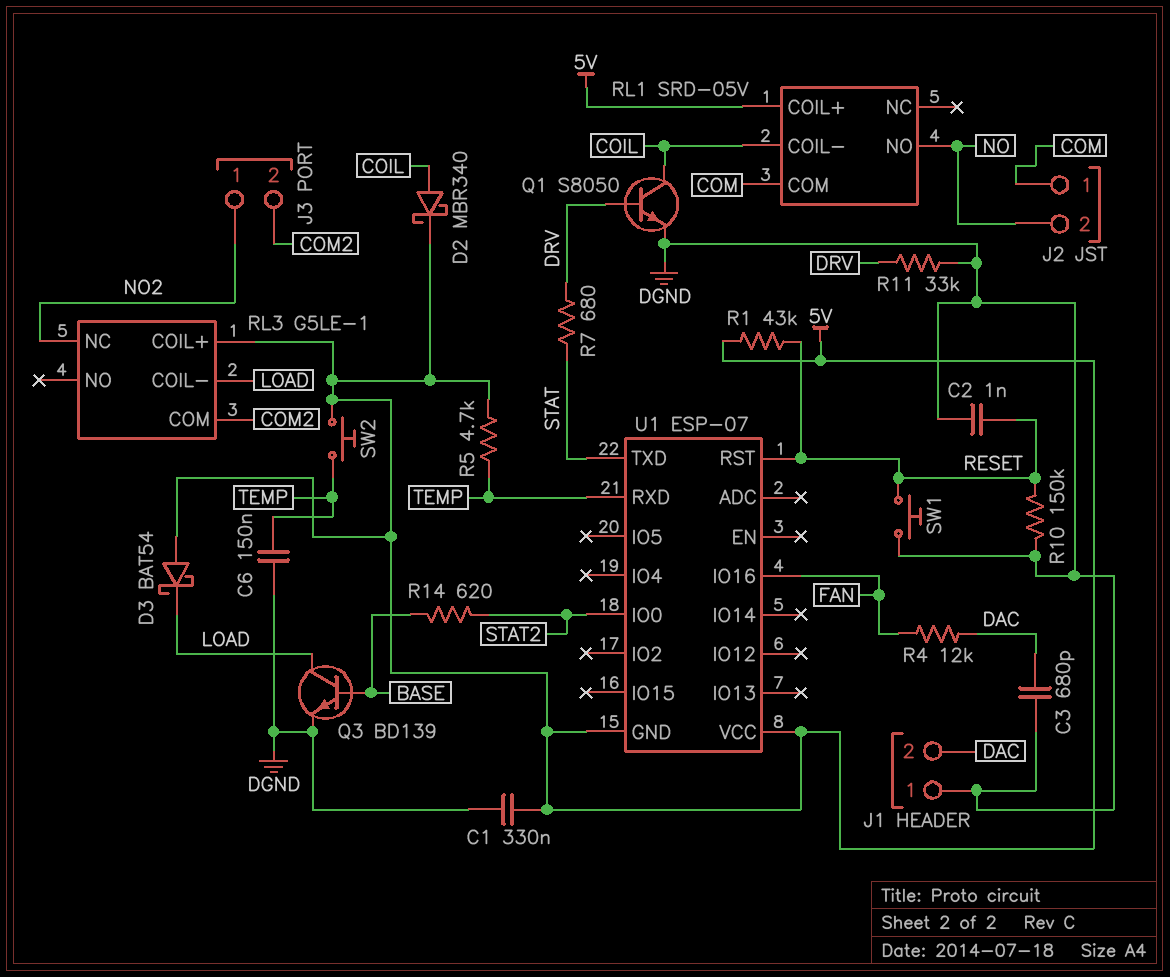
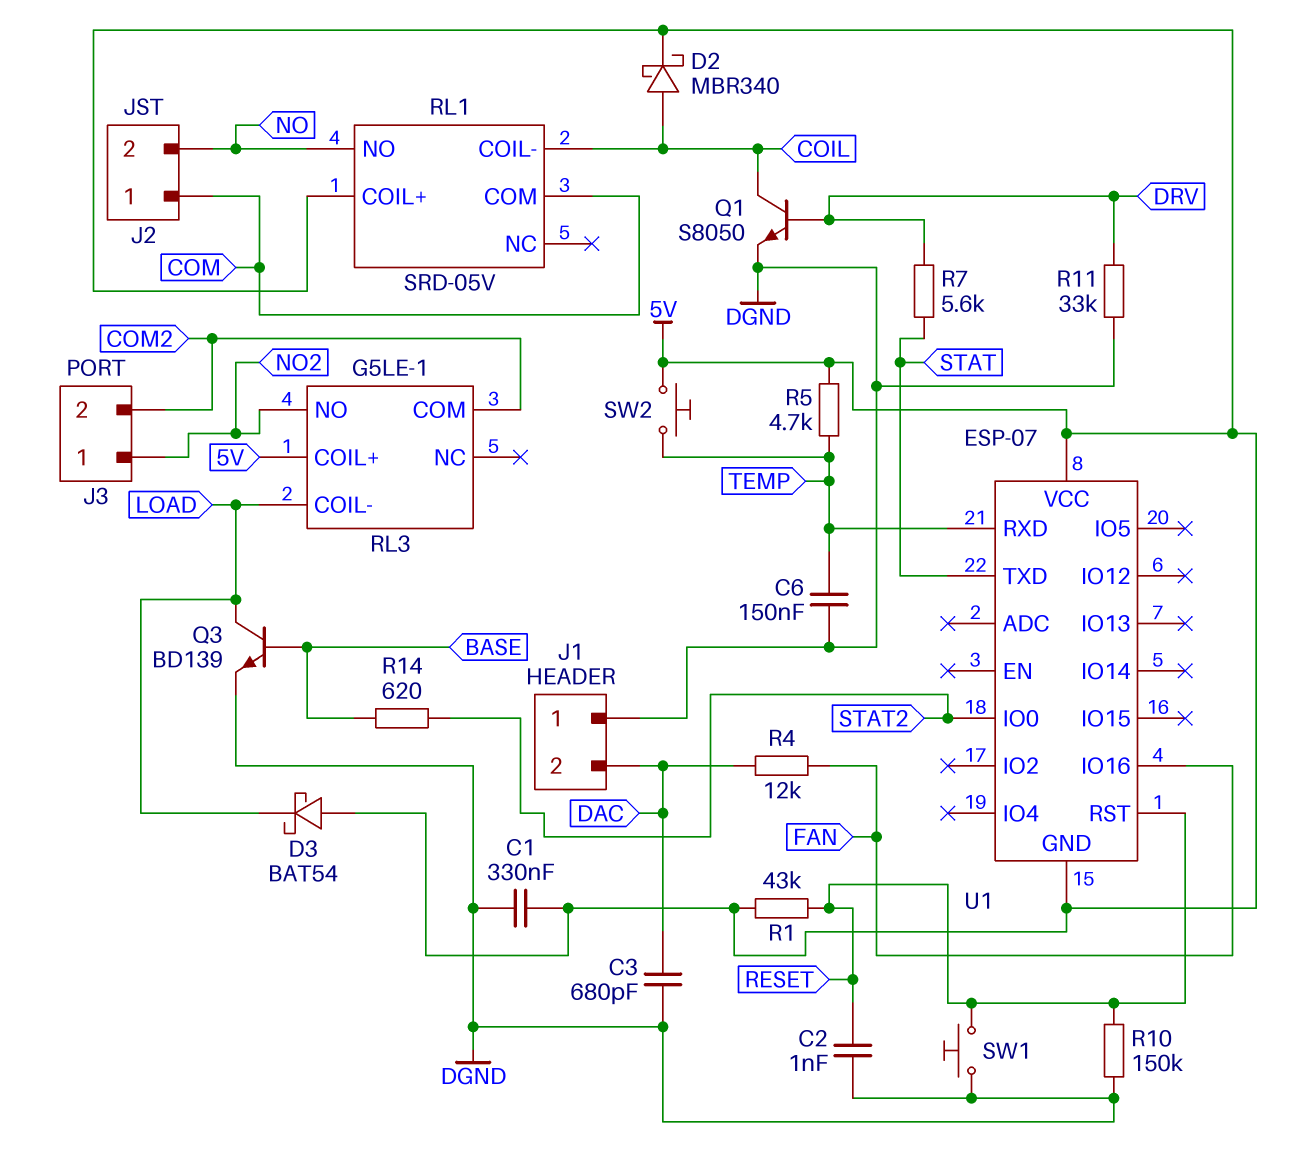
R7: 680 (DRV, STAT) -> 5.6k (DRV, STAT)
RL3 pin NC: NO2 -> none
RL3 pin NO: none -> NO2

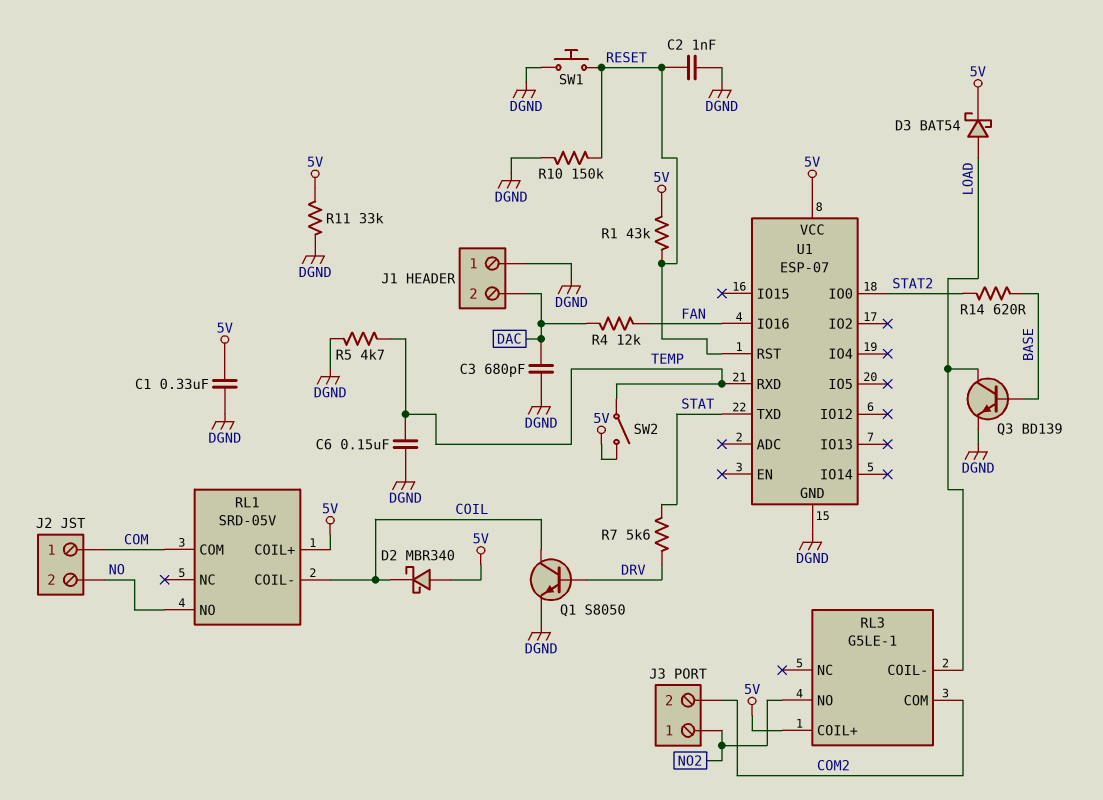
D2: schottky MBR340 (A COIL, K 5V) -> schottky MBR340 (A 5V, K COIL)
D3: schottky BAT54 (A 5V, K LOAD) -> schottky BAT54 (A LOAD, K 5V)
R5: 4.7k (5V, TEMP) -> 4.7k (DGND, TEMP)
R11: 33k (DGND, DRV) -> 33k (5V, DGND)
SW2: button (5V, TEMP) -> switch (5V, TEMP)
U1 pin GND: 5V -> DGND

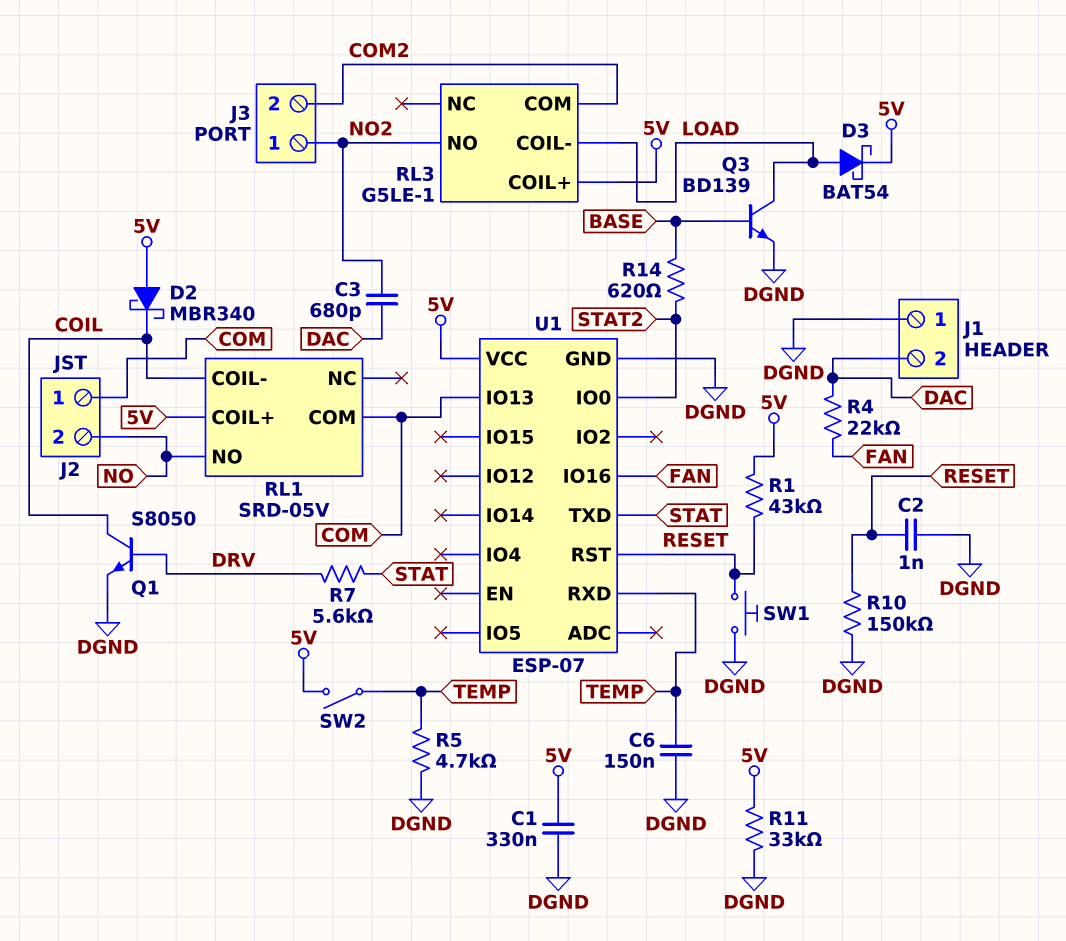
C3: 680pF (DAC, DGND) -> 680pF (DAC, NO2)
R4: 12k (DAC, FAN) -> 22k (DAC, FAN)
U1 pin IO13: none -> COM

